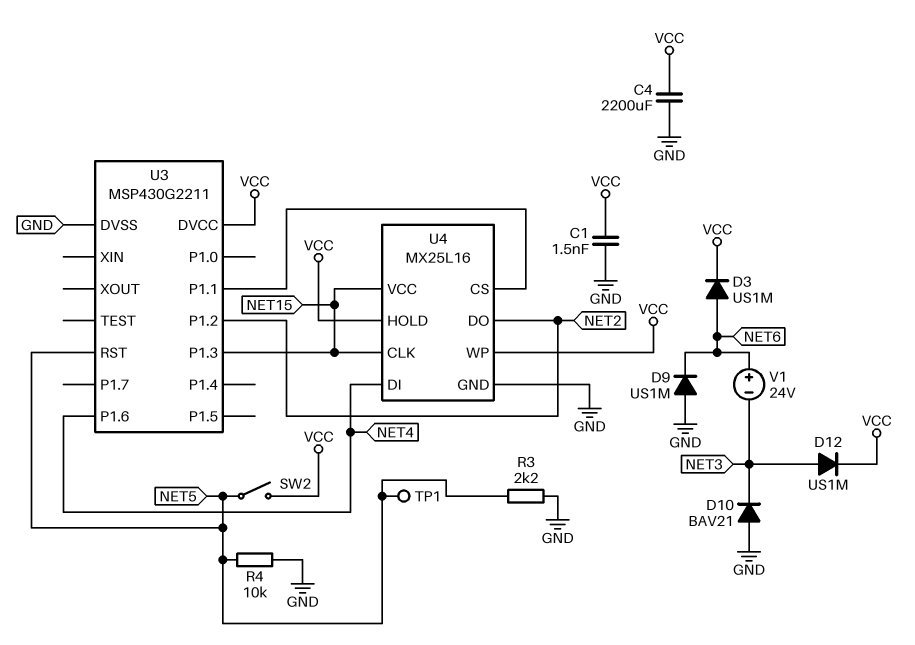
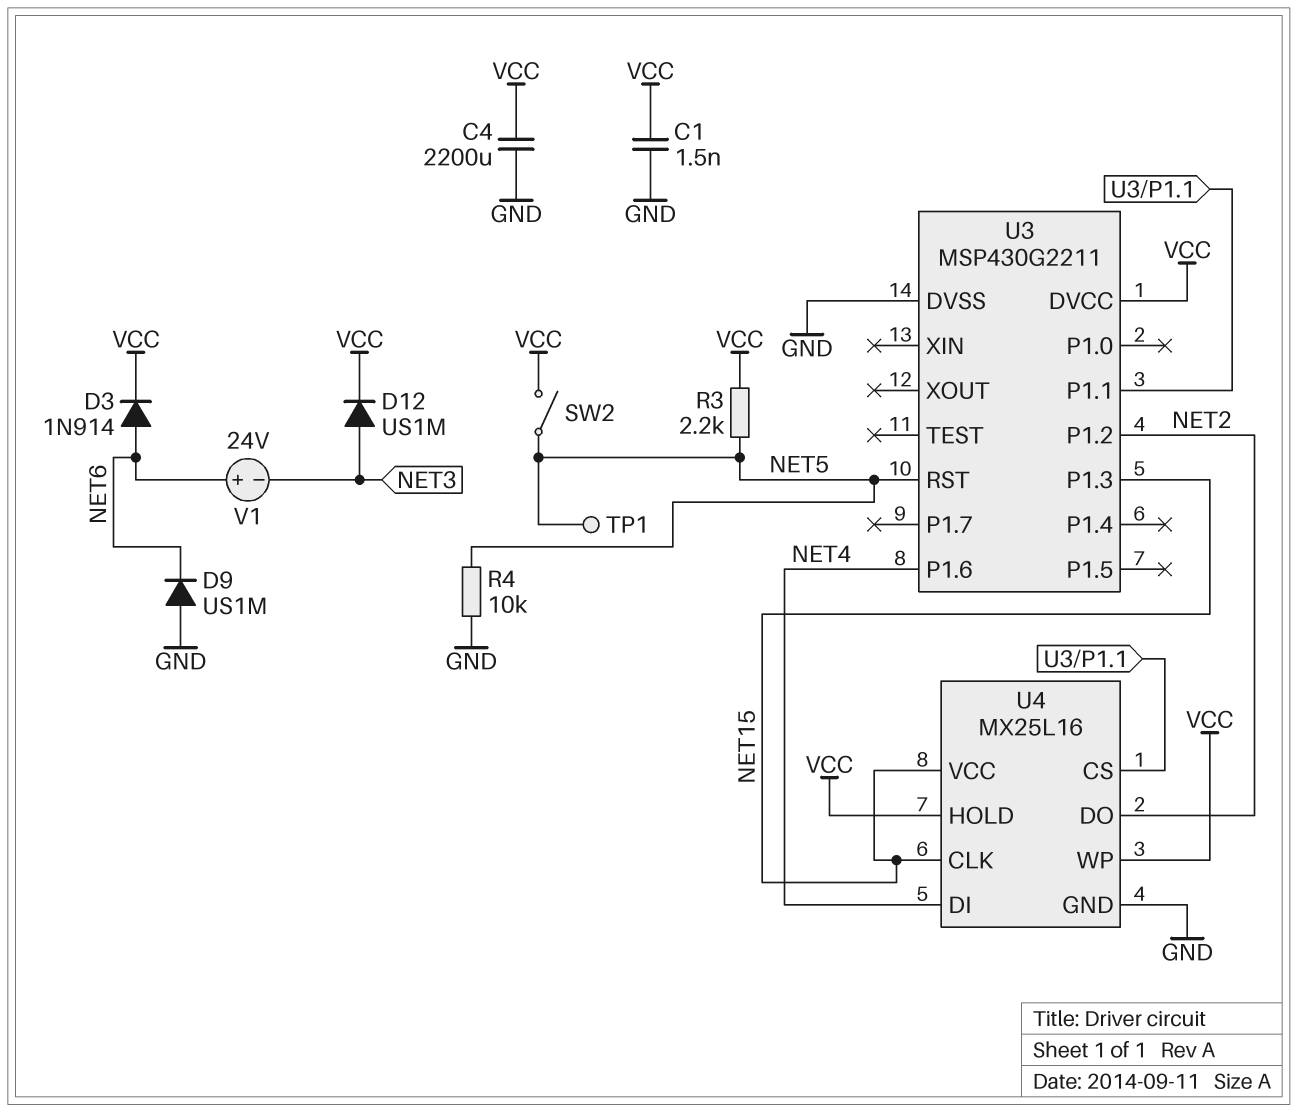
D3: diode US1M (A NET6, K VCC) -> diode 1N914 (A NET6, K VCC)
D10: diode BAV21 (A GND, K NET3) -> none
R3: 2.2k (GND, NET5) -> 2.2k (NET5, VCC)

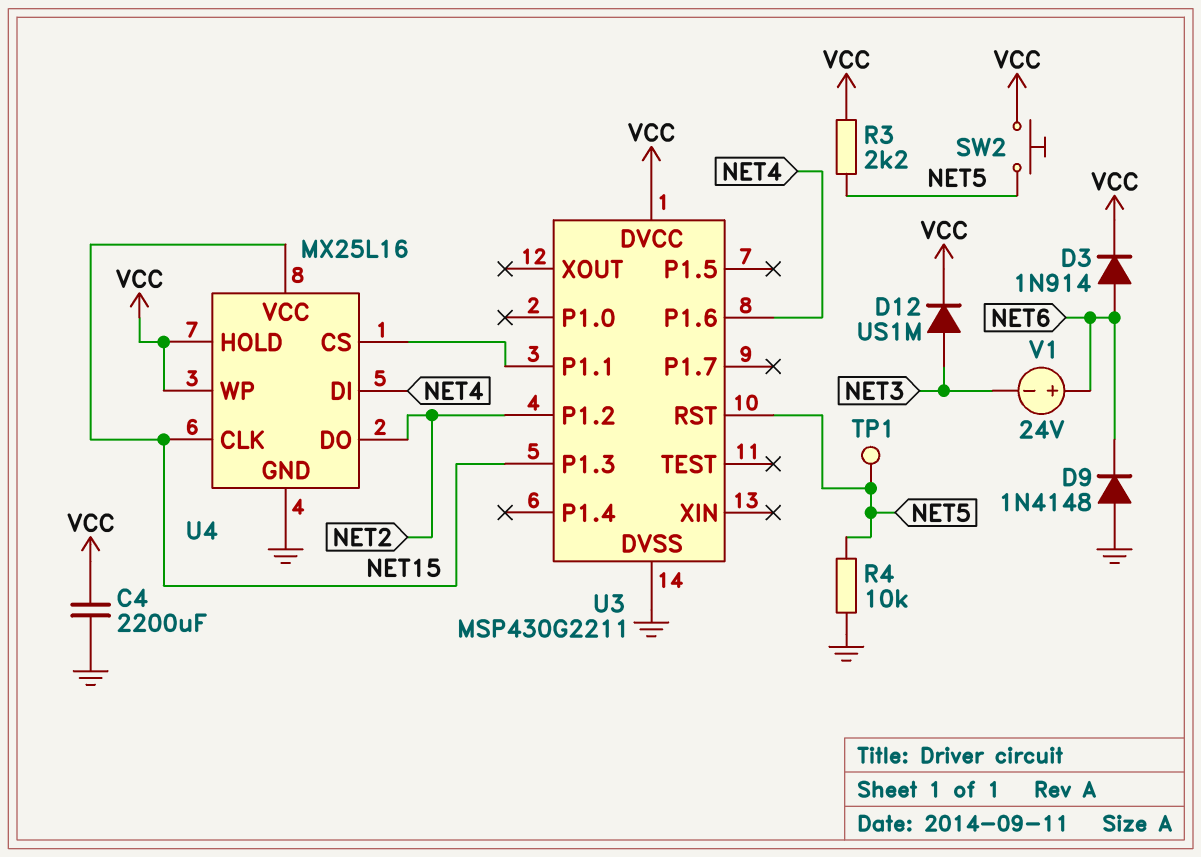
C1: 1.5nF (GND, VCC) -> none
D9: diode US1M (A GND, K NET6) -> diode 1N4148 (A GND, K NET6)
SW2: switch (NET5, VCC) -> button (NET5, VCC)

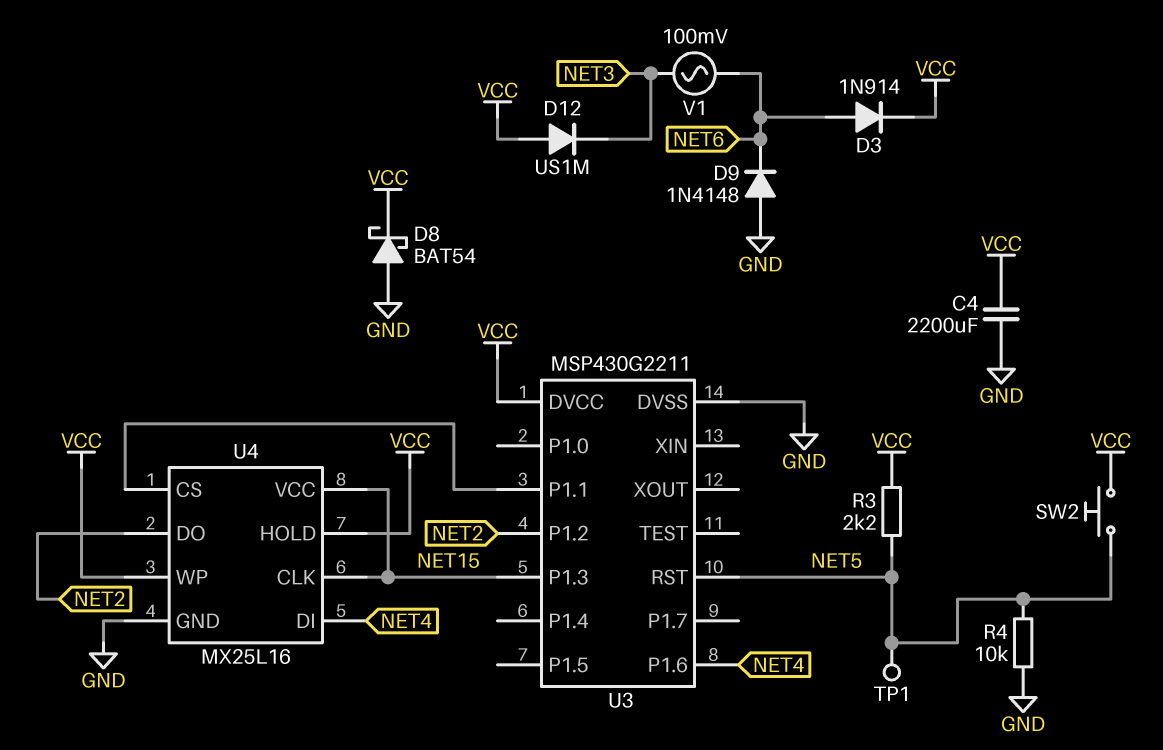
D8: none -> schottky BAT54 (A GND, K VCC)
D12: diode US1M (A NET3, K VCC) -> diode US1M (A VCC, K NET3)
V1: 24V (plus NET6, minus NET3) -> AC 100mV (NET3, NET6)

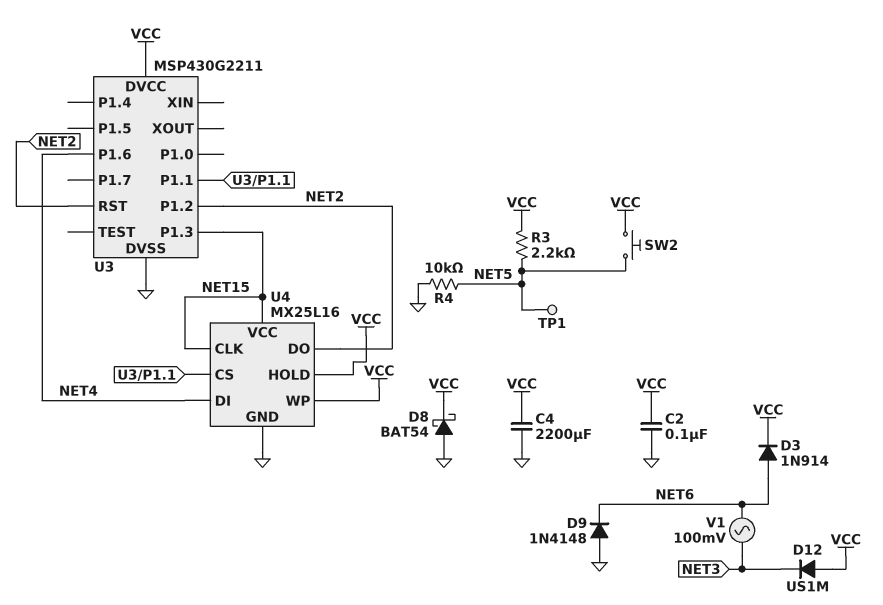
C2: none -> 100nF (GND, VCC)
U3 pin RST: NET5 -> NET2

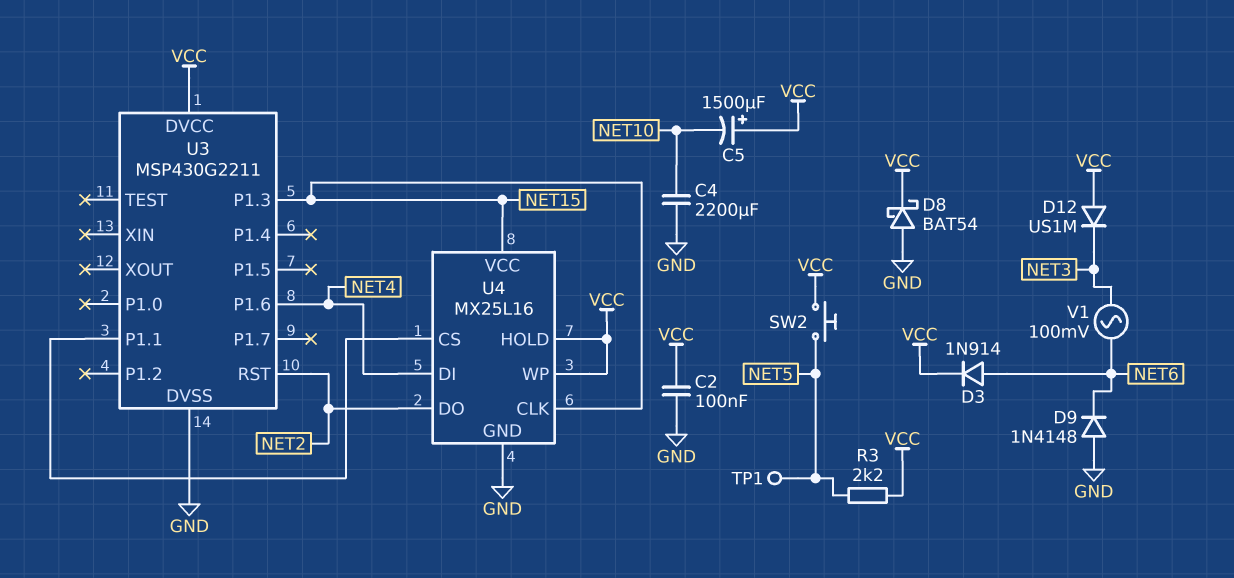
C4: 2200uF (GND, VCC) -> 2200uF (GND, NET10)
C5: none -> 1500uF (plus VCC, minus NET10)
R4: 10k (GND, NET5) -> none
U3 pin P1.2: NET2 -> none

